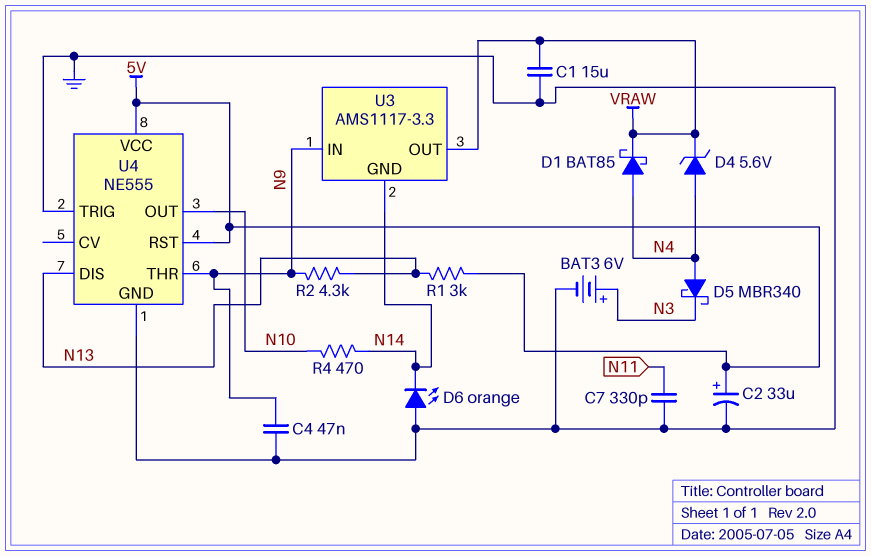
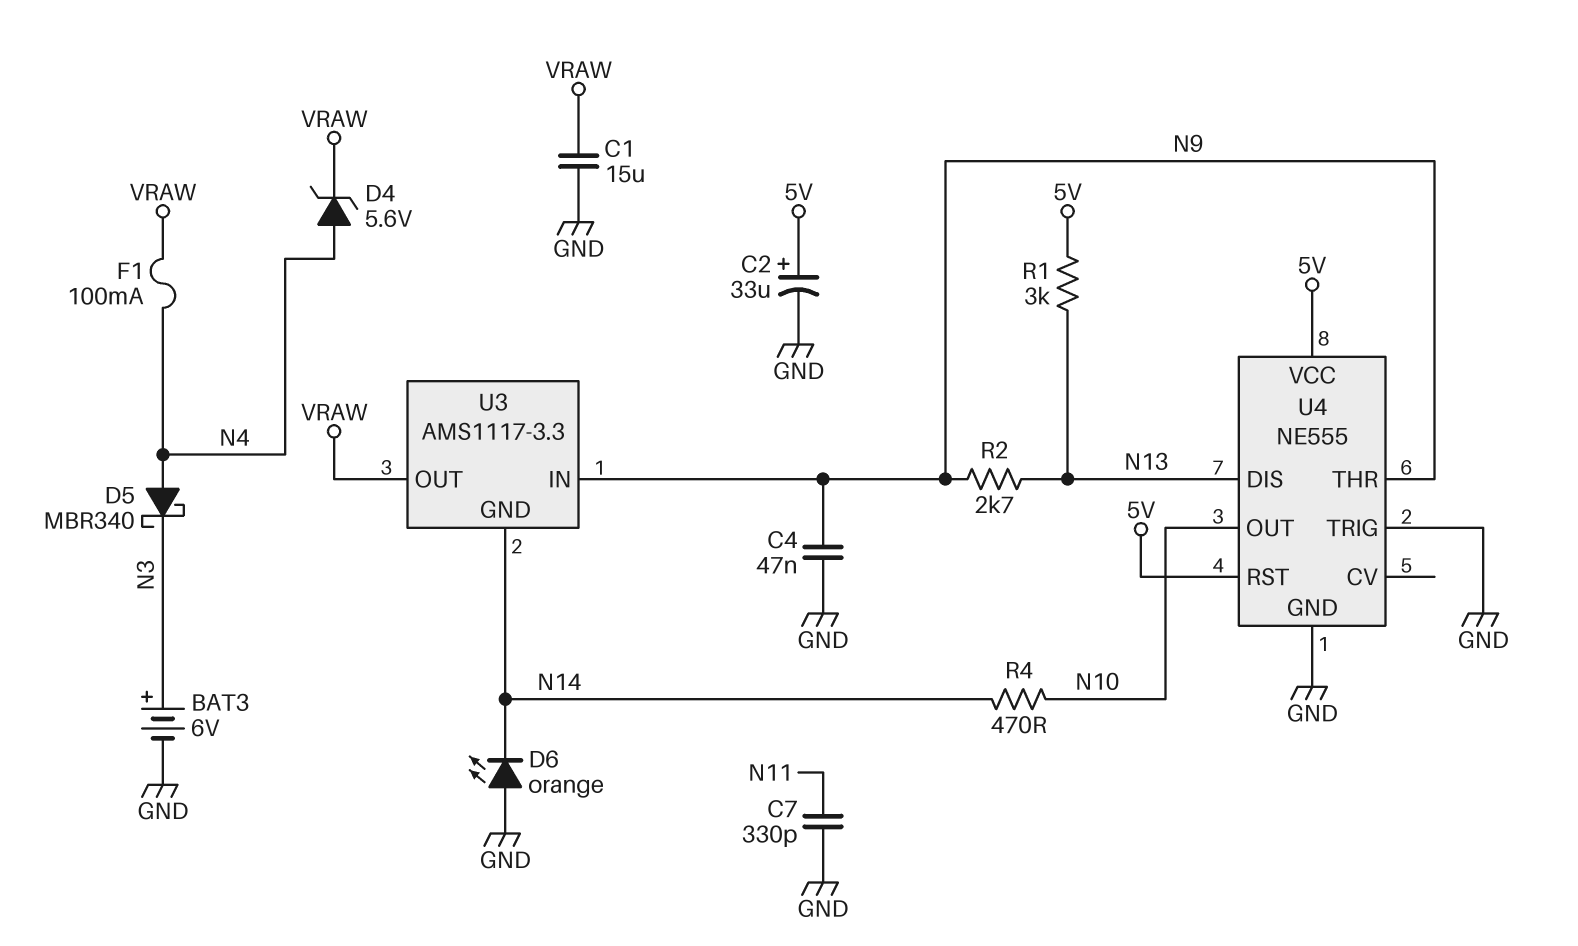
D1: schottky BAT85 (A N4, K VRAW) -> none
F1: none -> 100mA (N4, VRAW)
R2: 4.3k (N9, N13) -> 2.7k (N9, N13)

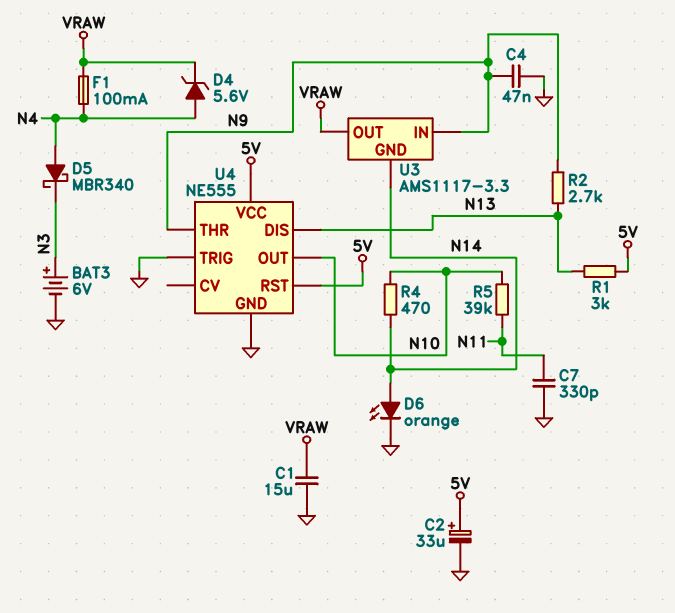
D6: LED orange (A GND, K N14) -> LED orange (A N14, K GND)
R5: none -> 39k (N10, N11)

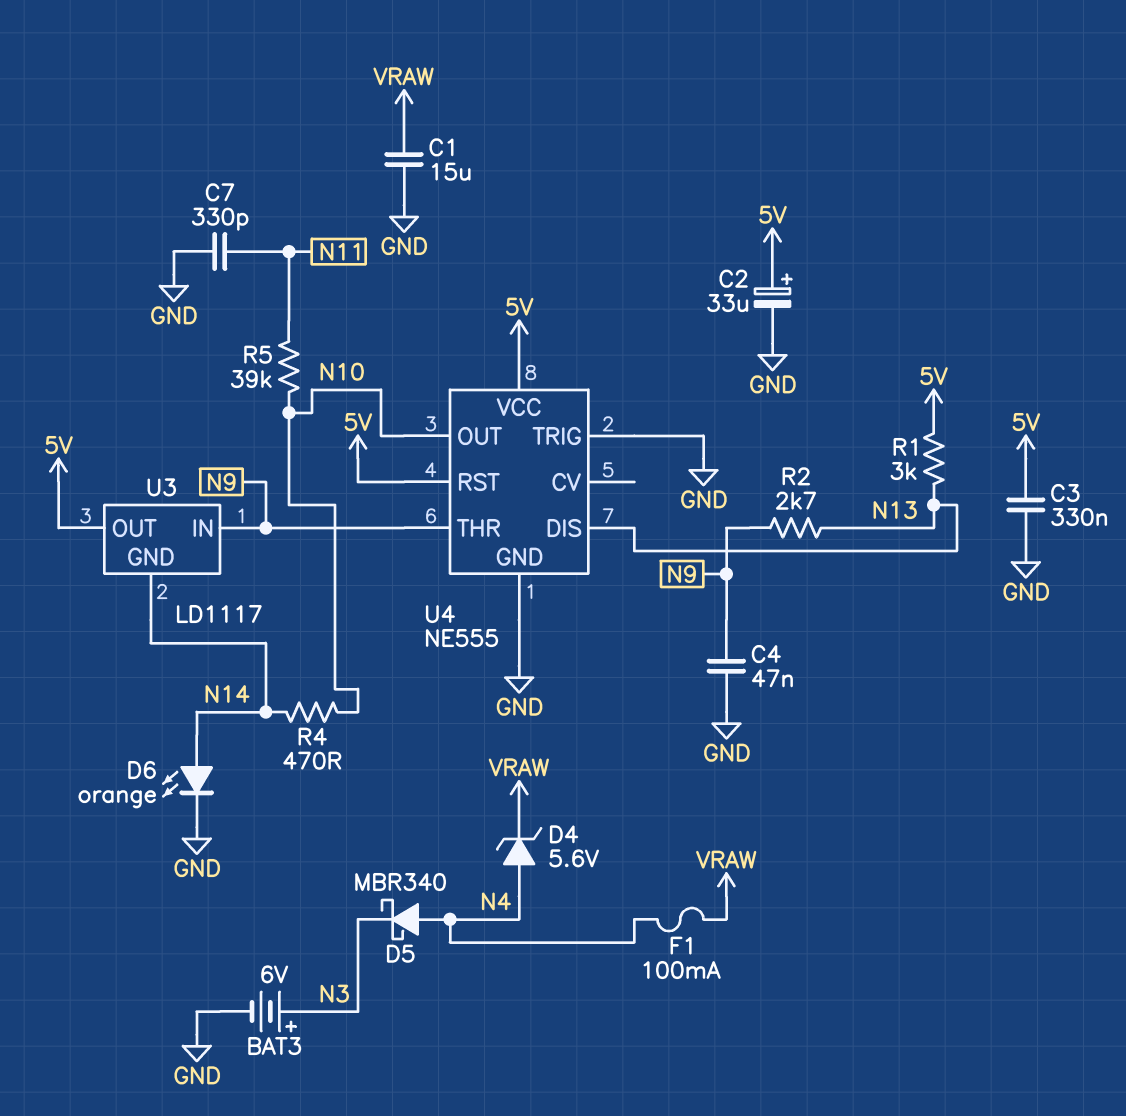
C3: none -> 330nF (5V, GND)
U3: AMS1117-3.3 -> LD1117
U3 pin OUT: VRAW -> 5V

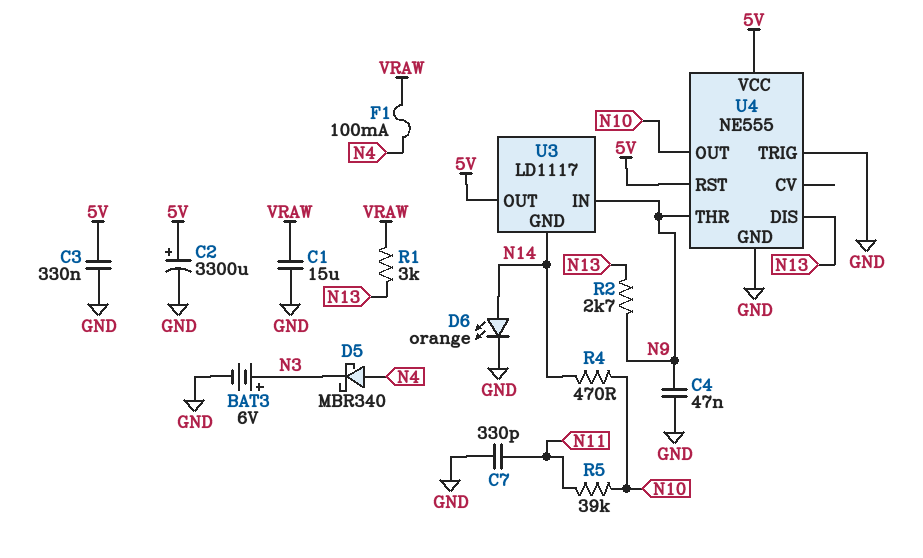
C2: 33uF (plus 5V, minus GND) -> 3300uF (plus 5V, minus GND)
D4: zener 5.6V (A N4, K VRAW) -> none
R1: 3k (5V, N13) -> 3k (N13, VRAW)

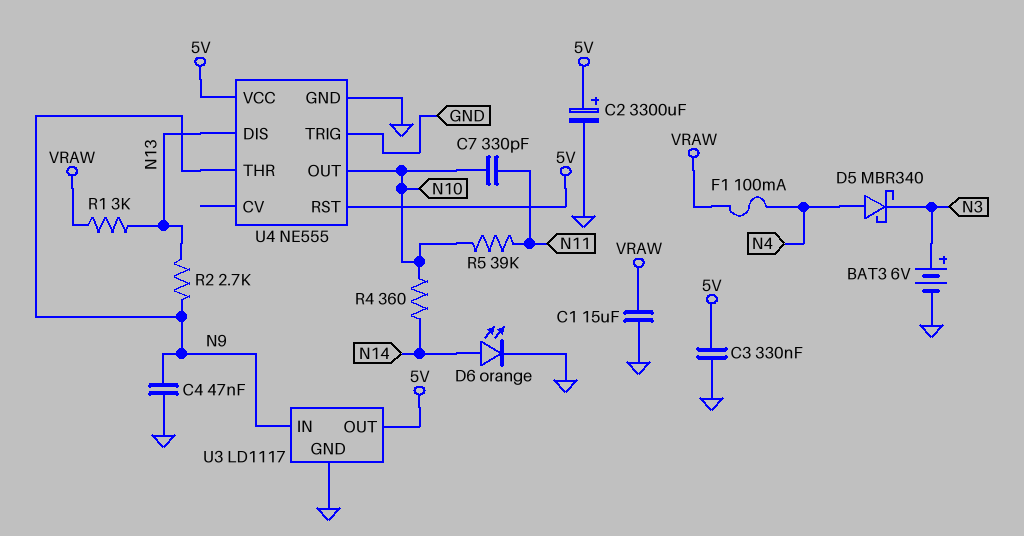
C7: 330pF (GND, N11) -> 330pF (N10, N11)
R4: 470 (N10, N14) -> 360 (N10, N14)
U3 pin GND: N14 -> GND

